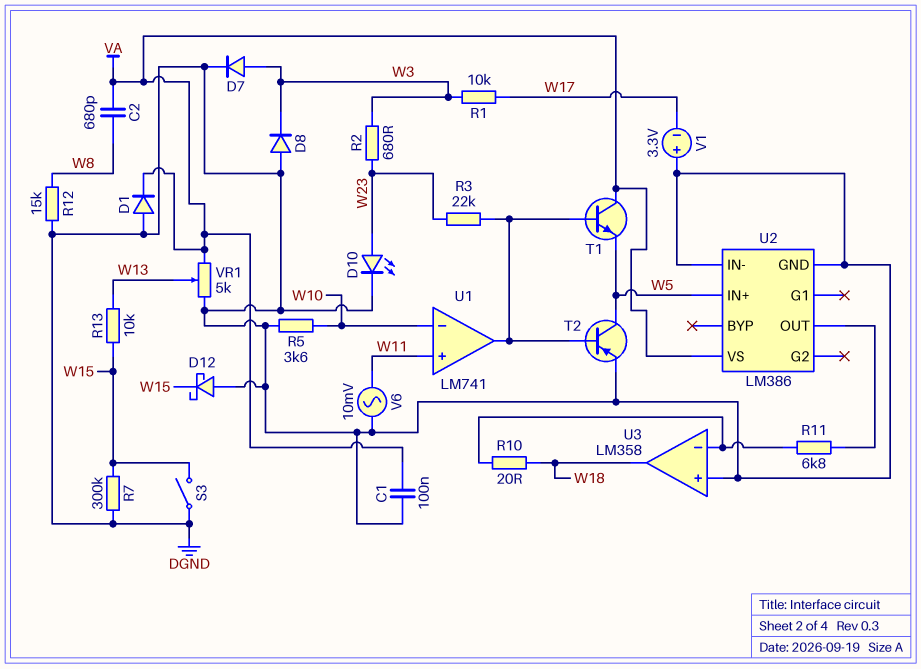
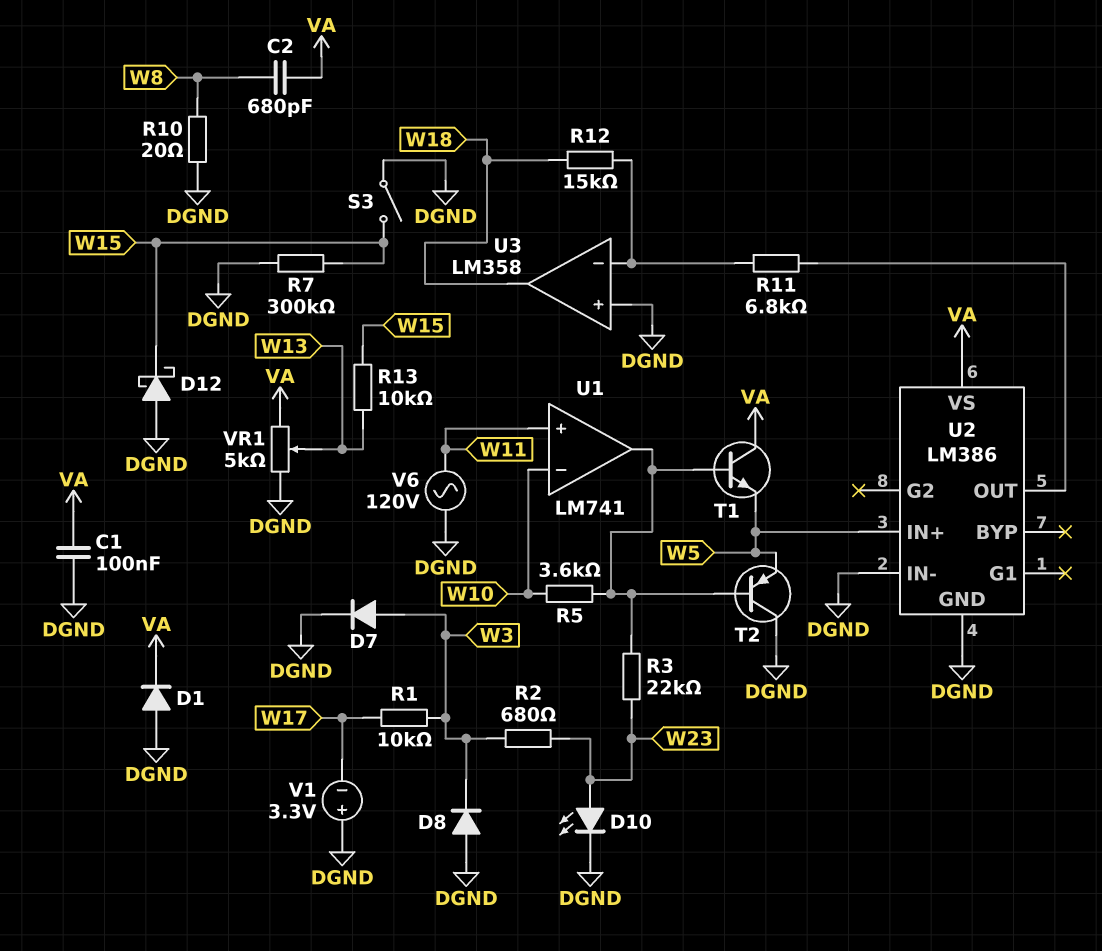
R5: 3.6k (DGND, W10) -> 3.6k (U1/out, W10)
R10: 20 (U3/in-, W18) -> 20 (DGND, W8)
R12: 15k (DGND, W8) -> 15k (U3/in-, W18)
T2: PNP (B U1/out, C W5, E DGND) -> PNP (B U1/out, C DGND, E W5)
V6: AC 10mV (DGND, W11) -> AC 120V (DGND, W11)

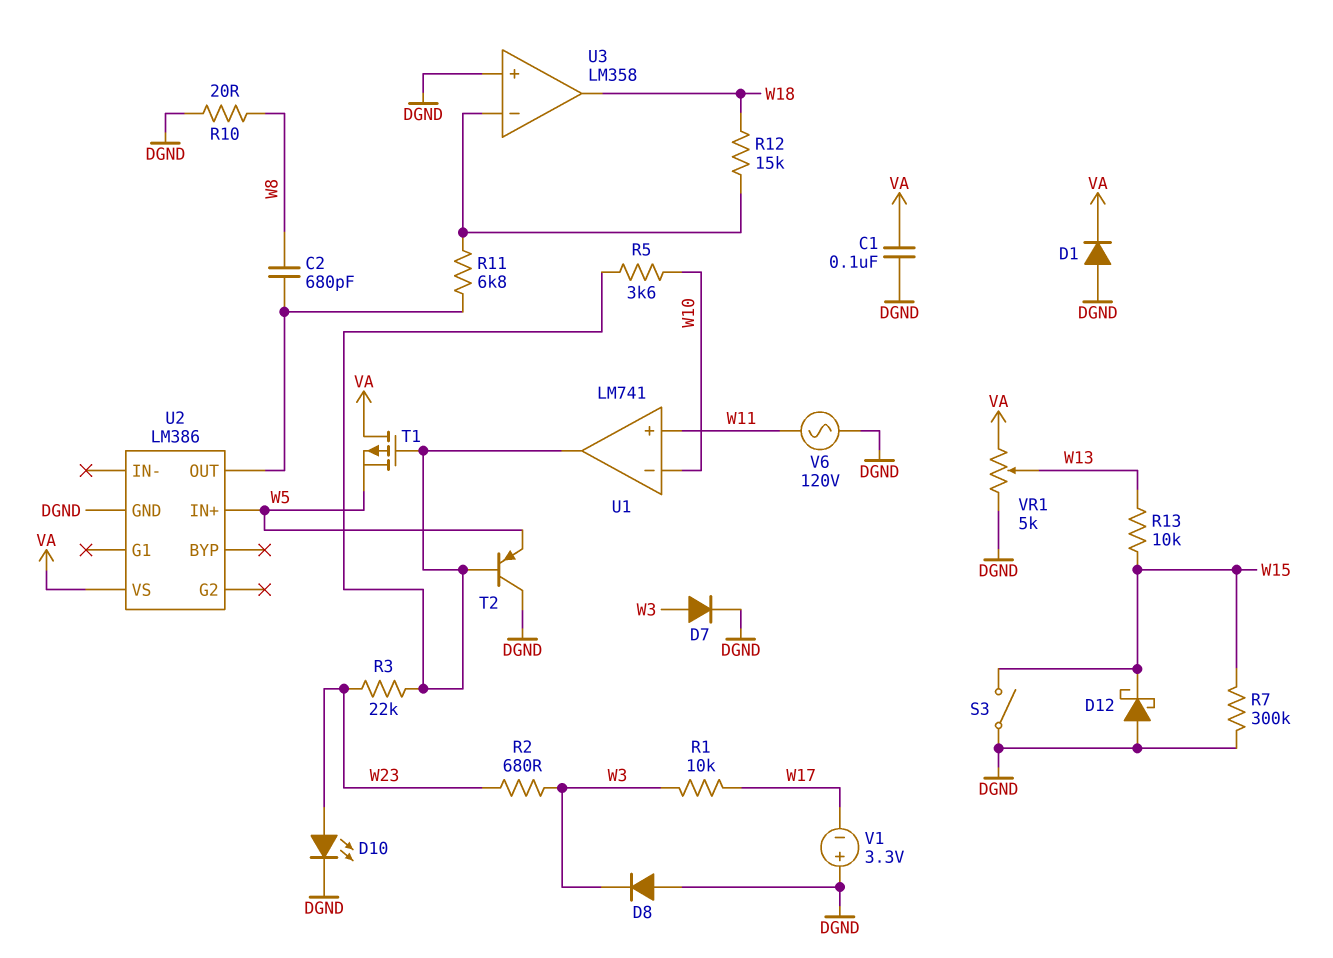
C2: 680pF (VA, W8) -> 680pF (U2/OUT, W8)
T1: NPN (B U1/out, C VA, E W5) -> PMOS (G U1/out, D VA, S W5)
U2 pin IN-: DGND -> none

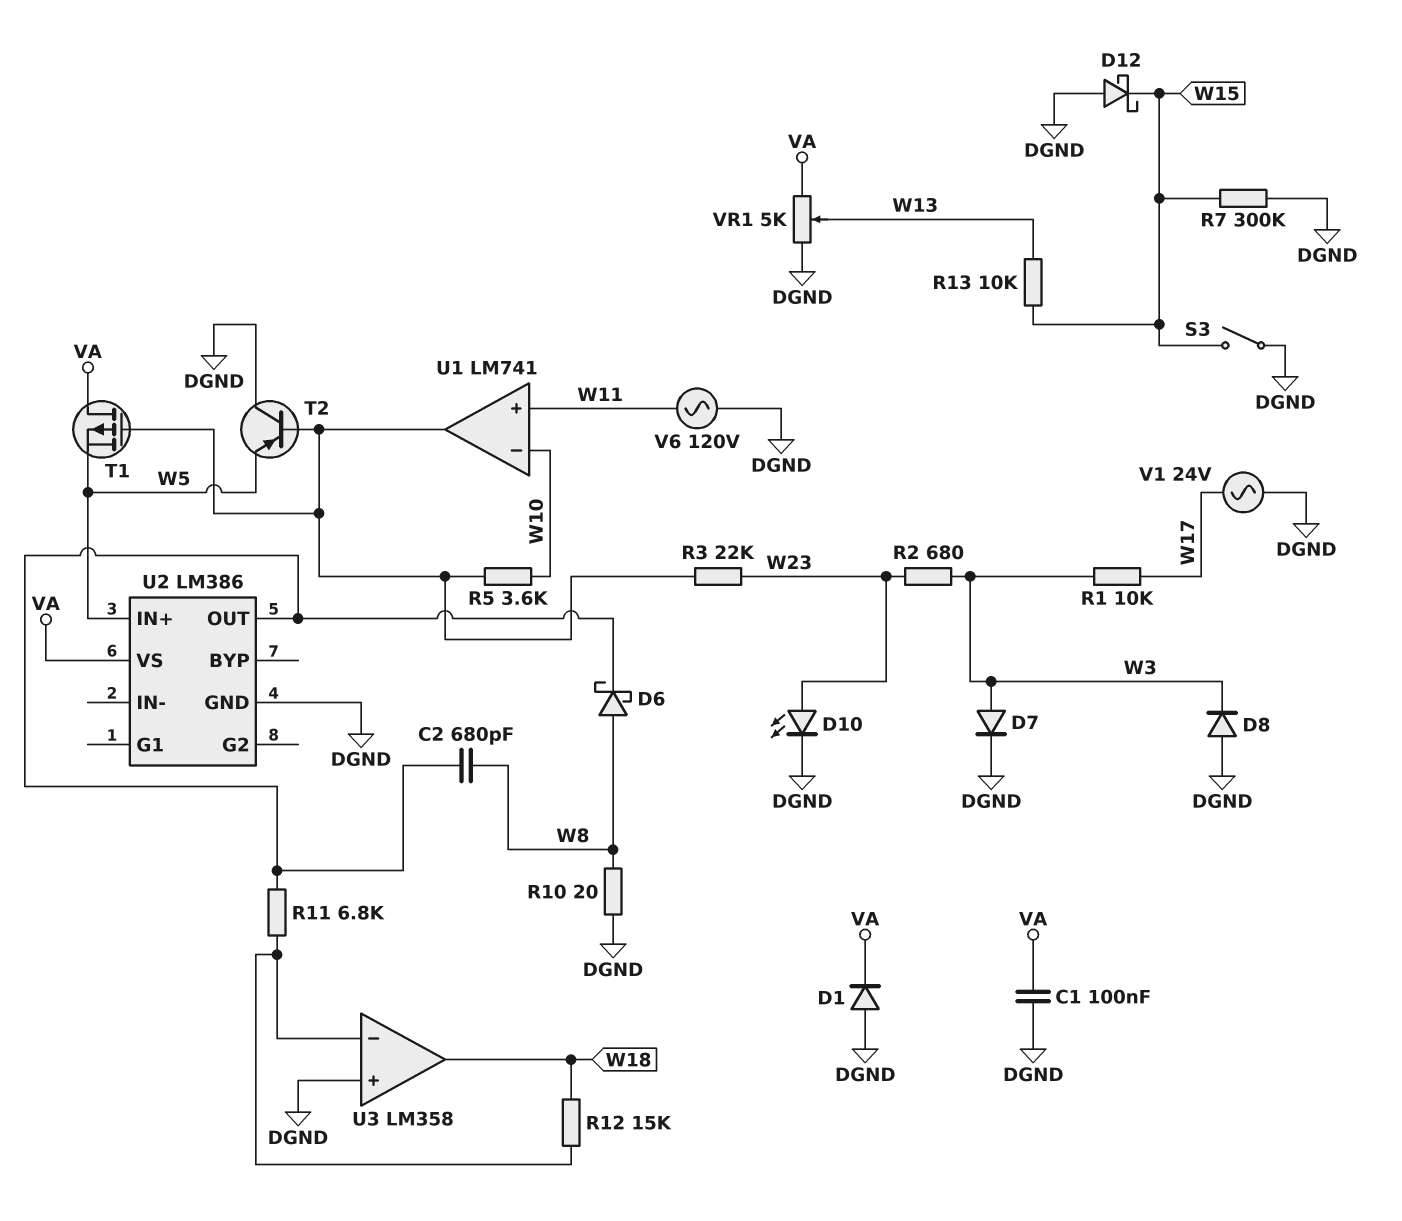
D6: none -> schottky (A W8, K U2/OUT)
V1: 3.3V (plus DGND, minus W17) -> AC 24V (DGND, W17)

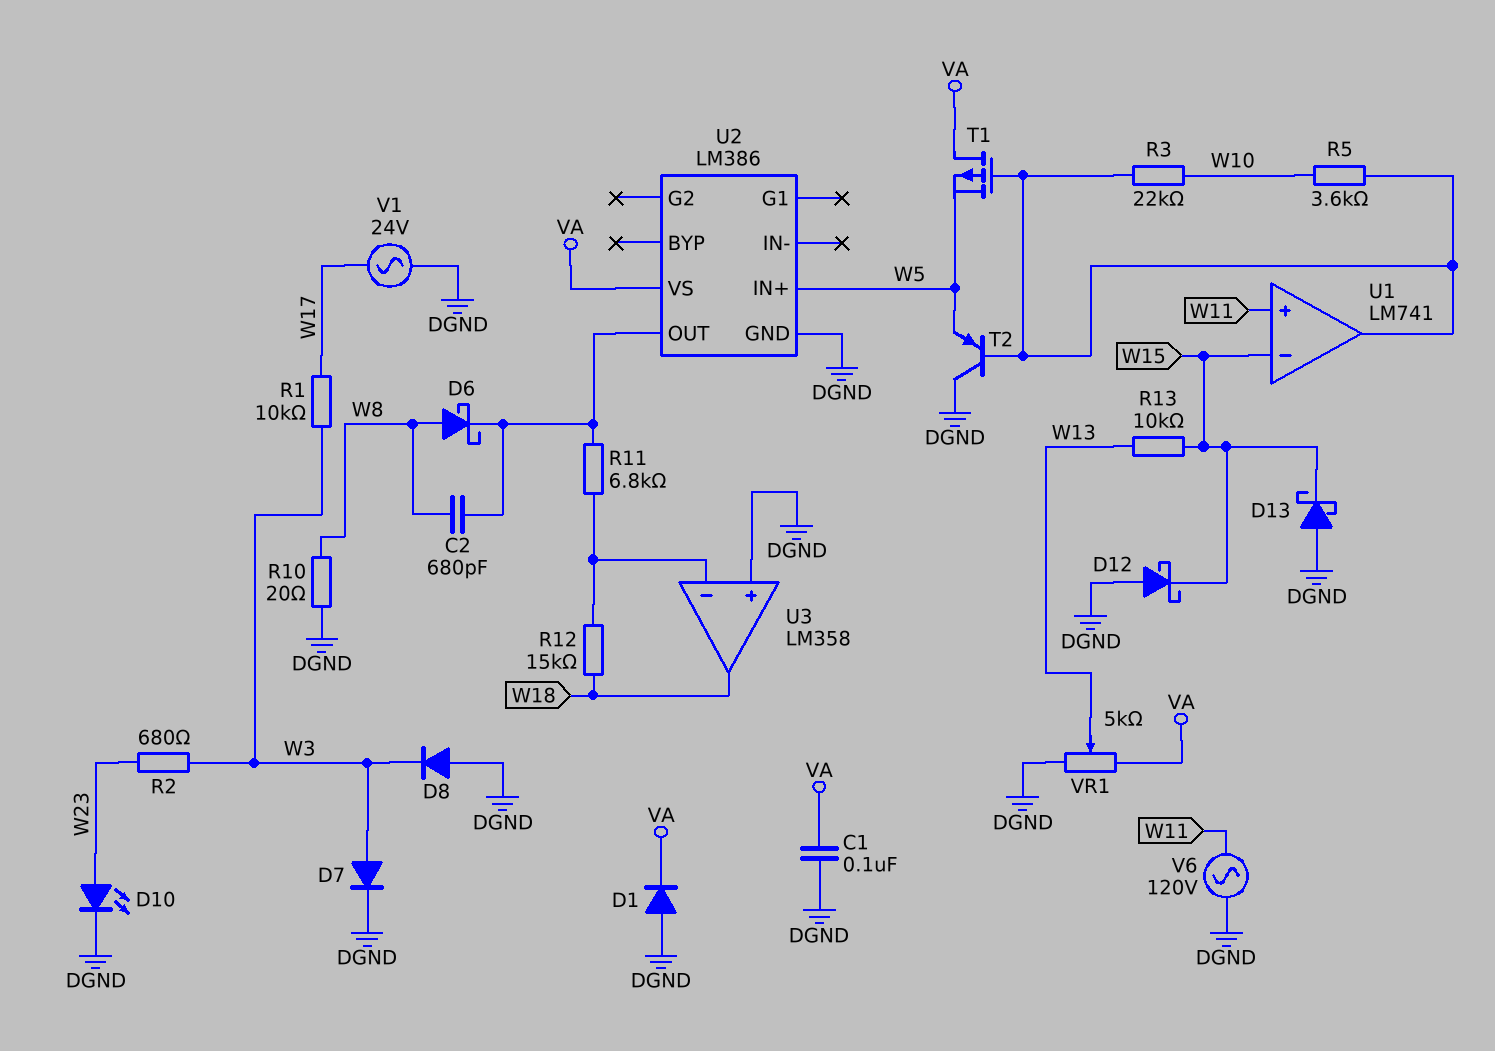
D13: none -> schottky (A DGND, K W15)
R3: 22k (U1/out, W23) -> 22k (U1/out, W10)
R7: 300k (DGND, W15) -> none
S3: switch (DGND, W15) -> none
U1 pin in-: W10 -> W15

